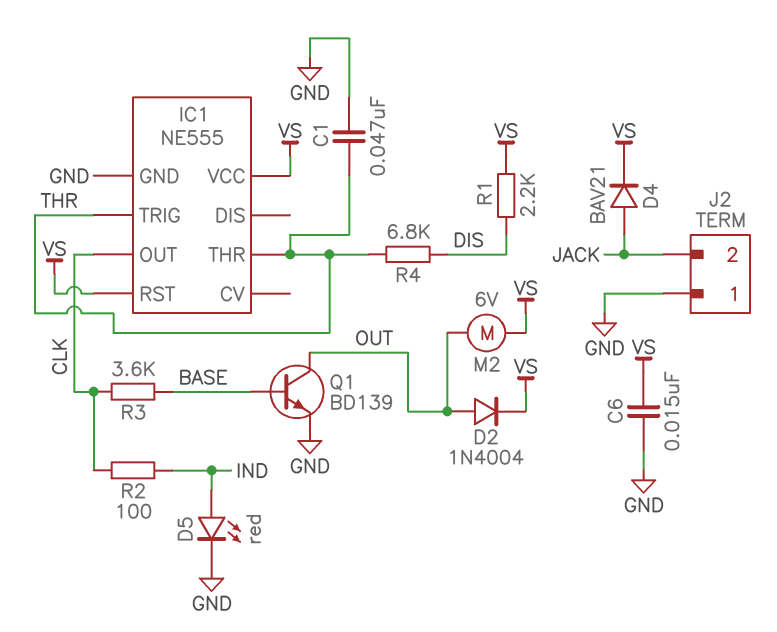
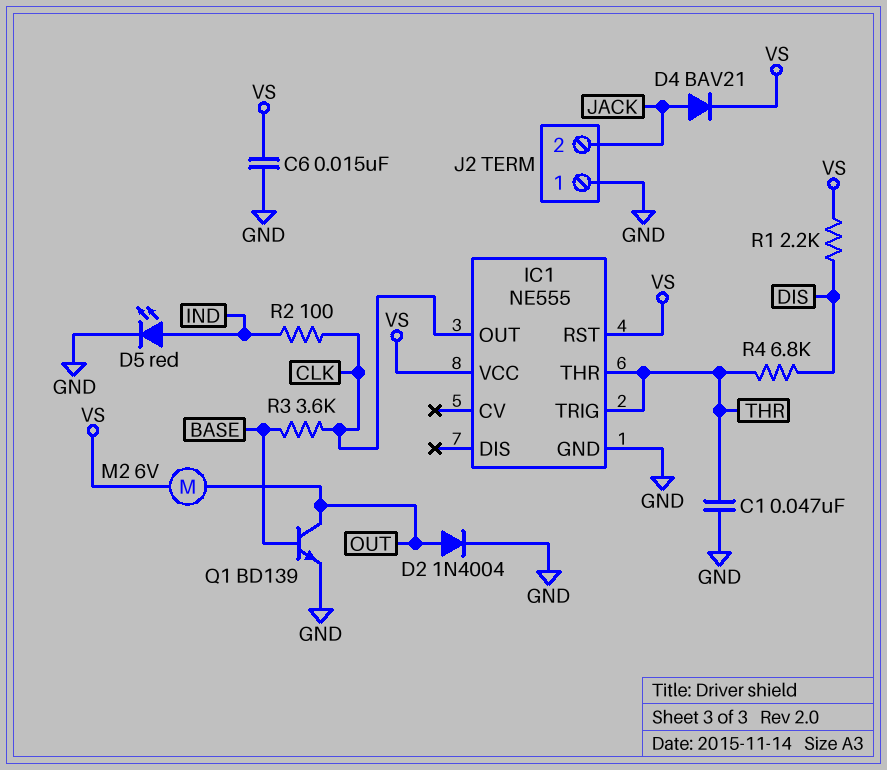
D2: diode 1N4004 (A OUT, K VS) -> diode 1N4004 (A OUT, K GND)

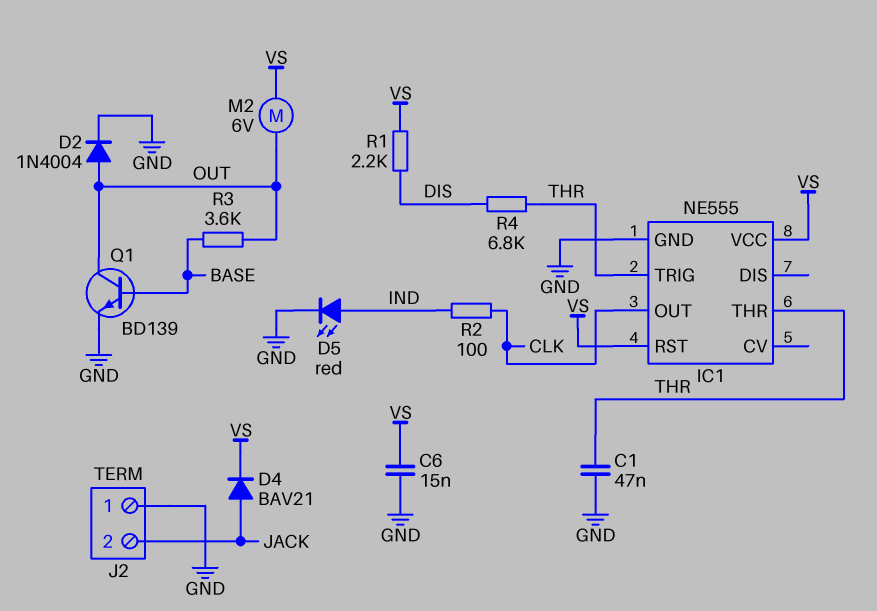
R3: 3.6k (BASE, CLK) -> 3.6k (BASE, OUT)

